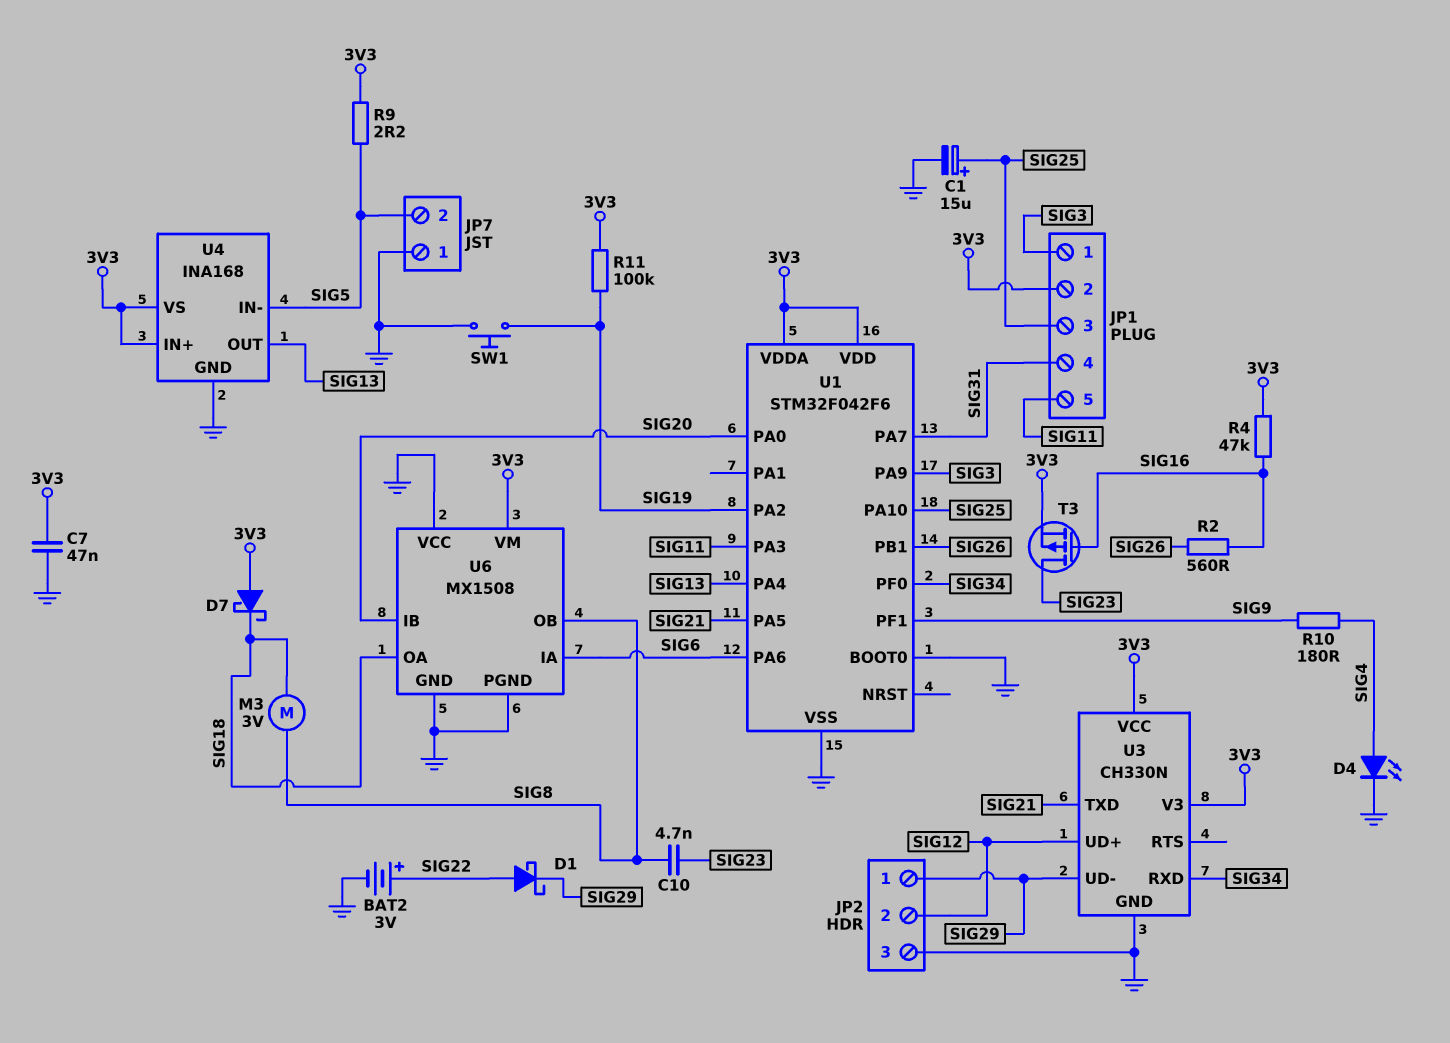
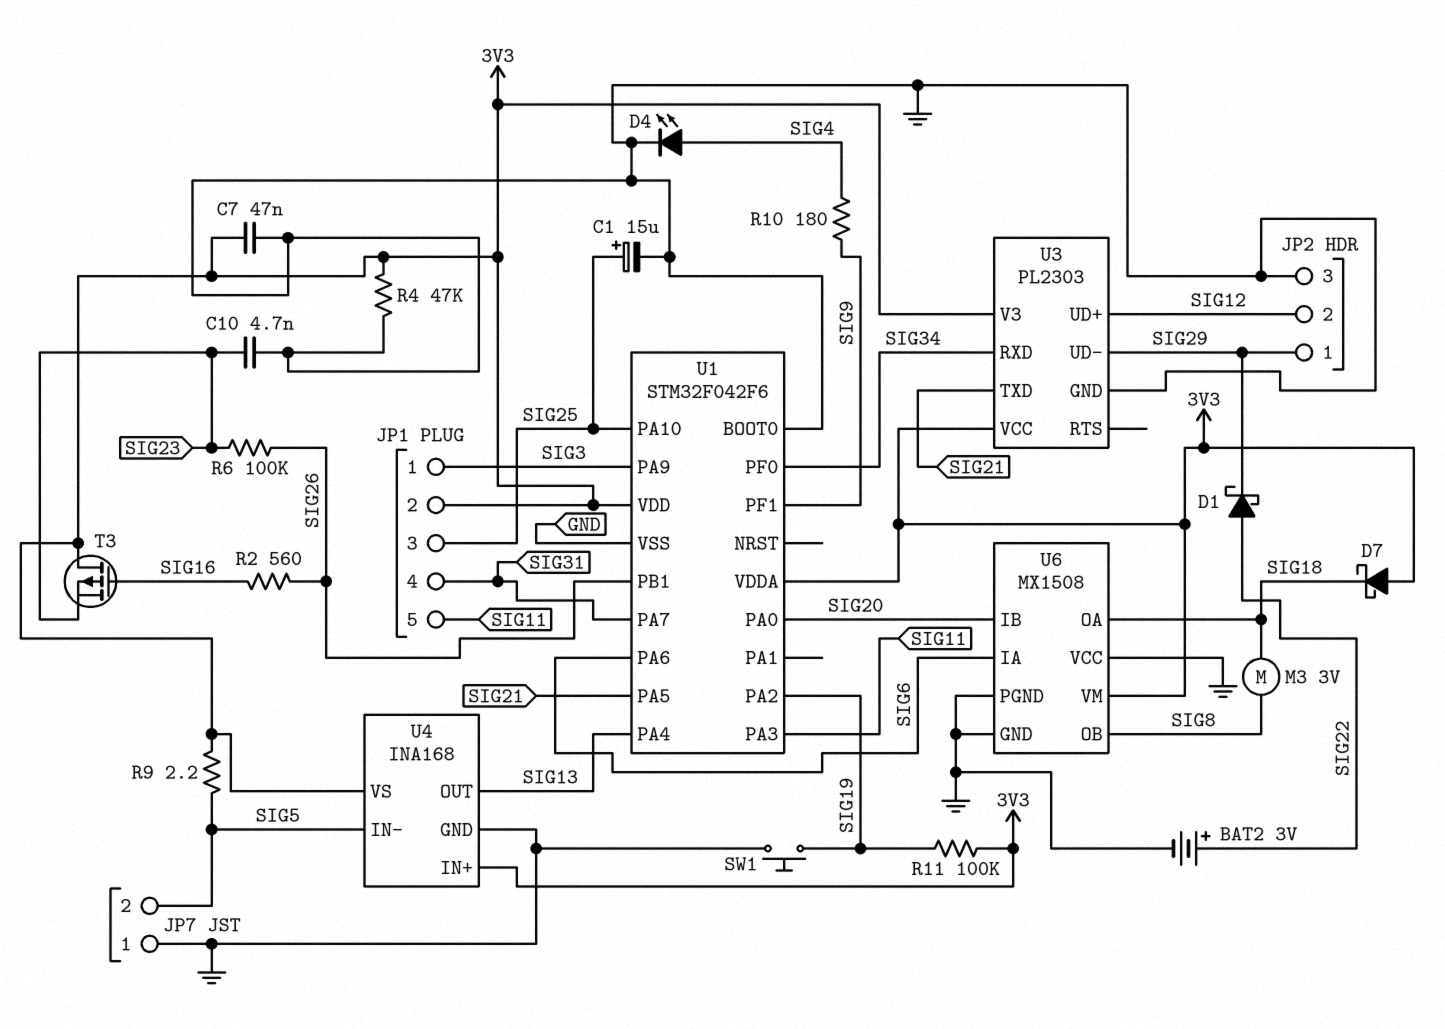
C10: 4.7nF (SIG8, SIG23) -> 4.7nF (GND, SIG23)
R4: 47k (3V3, SIG16) -> 47k (3V3, GND)
R6: none -> 100k (SIG23, SIG26)
T3: PMOS (G SIG16, D SIG23, S 3V3) -> PMOS (G SIG16, D 3V3, S SIG23)
U3: CH330N -> PL2303

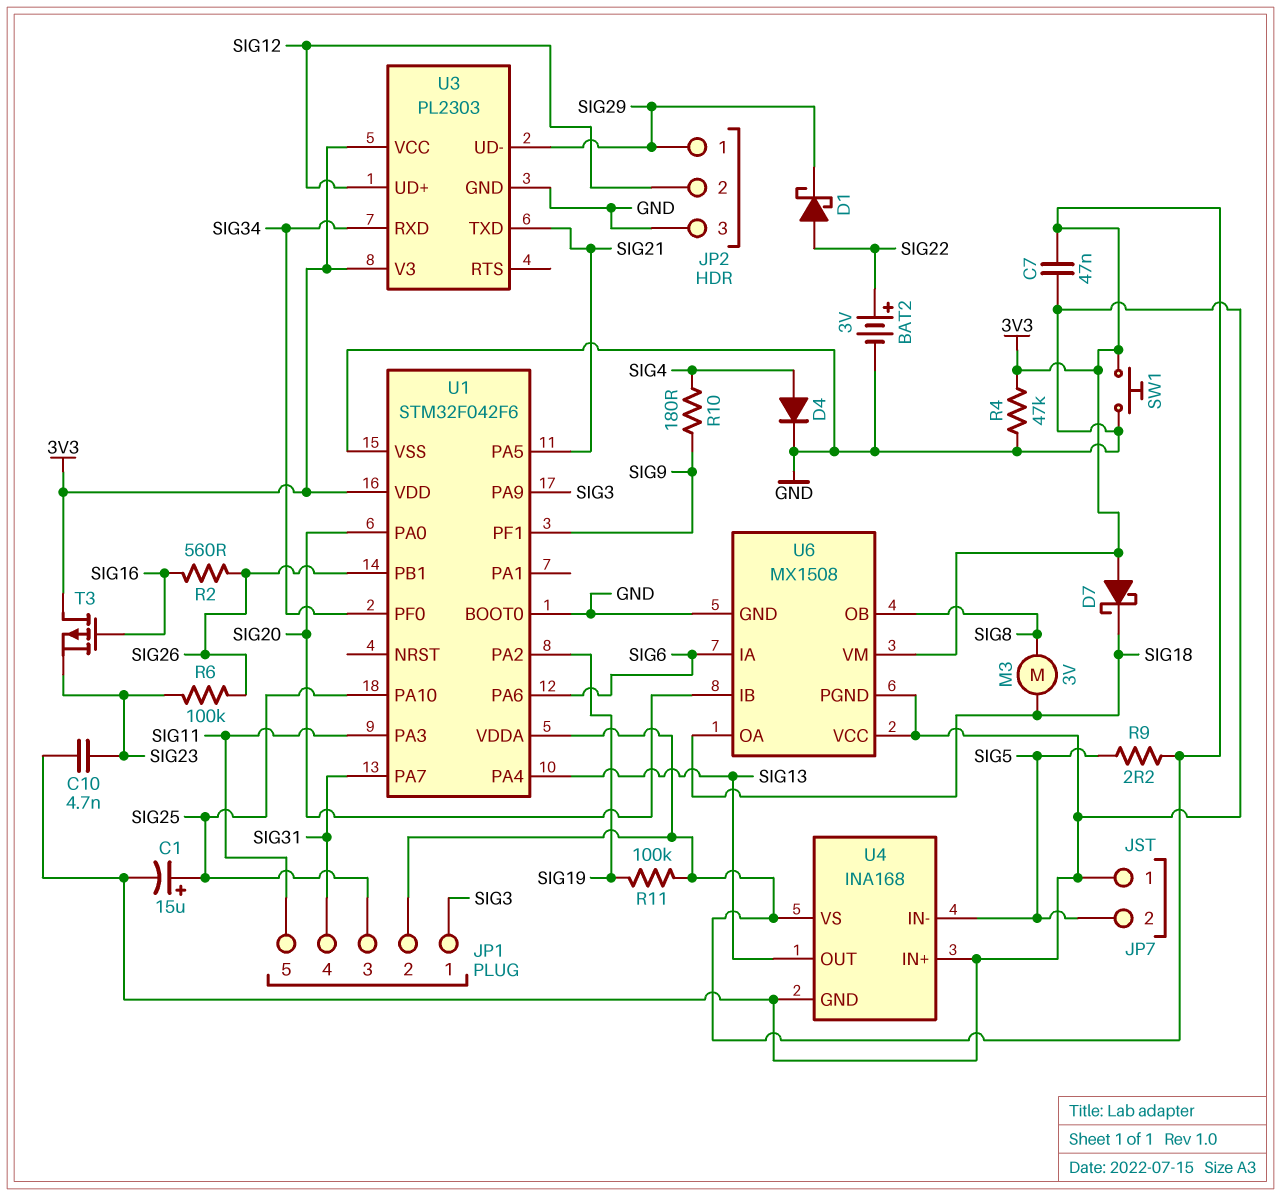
D4: LED (A SIG4, K GND) -> diode (A SIG4, K GND)
SW1: button (GND, SIG19) -> button (3V3, GND)
U4 pin IN+: 3V3 -> GND

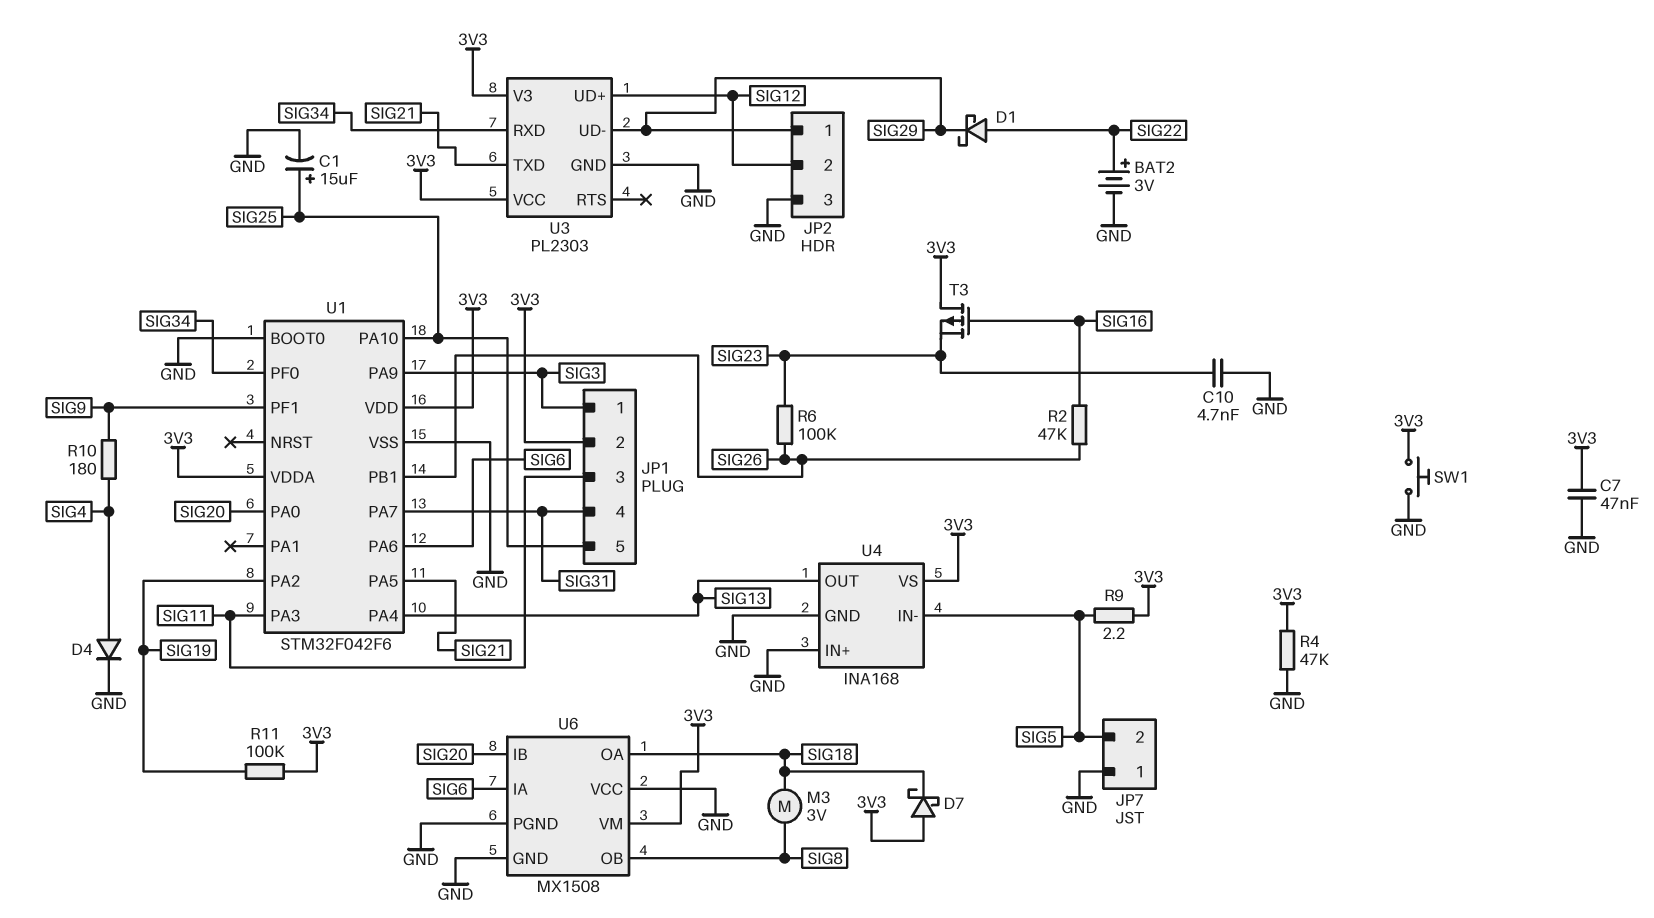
JP1 pin 3: SIG25 -> SIG11
JP1 pin 5: SIG11 -> SIG25
R2: 560 (SIG16, SIG26) -> 47k (SIG16, SIG26)

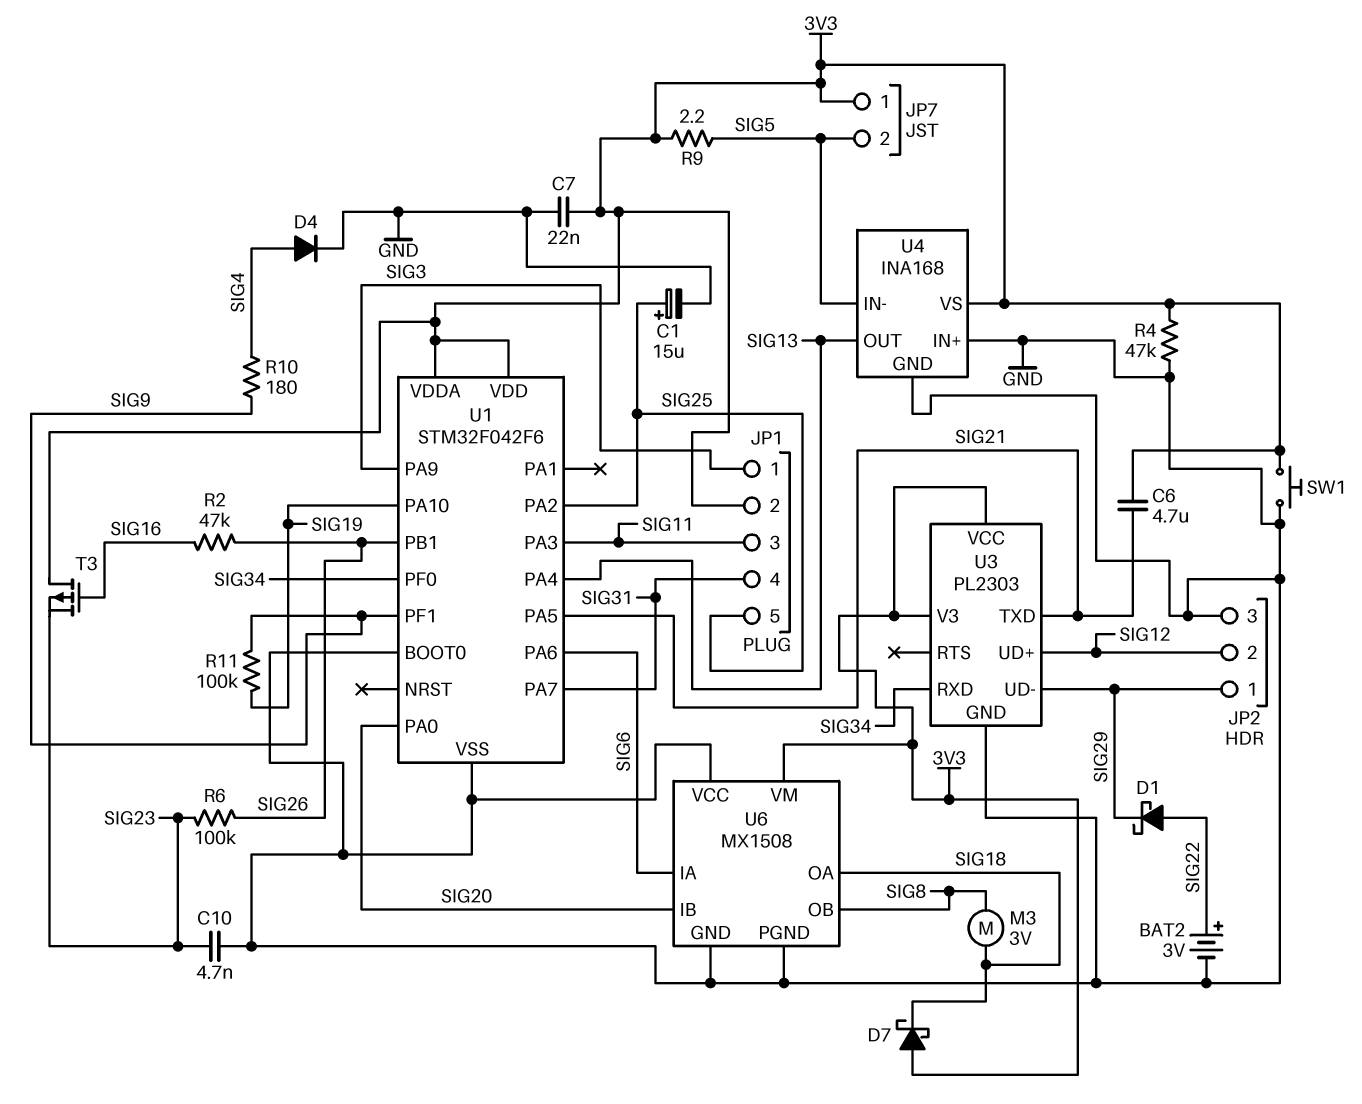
C6: none -> 4.7uF (3V3, SIG21)
C7: 47nF (3V3, GND) -> 22nF (3V3, GND)
JP7 pin 1: GND -> 3V3
R11: 100k (3V3, SIG19) -> 100k (SIG9, SIG19)
U1 pin PA2: SIG19 -> SIG25
U1 pin PA10: SIG25 -> SIG19

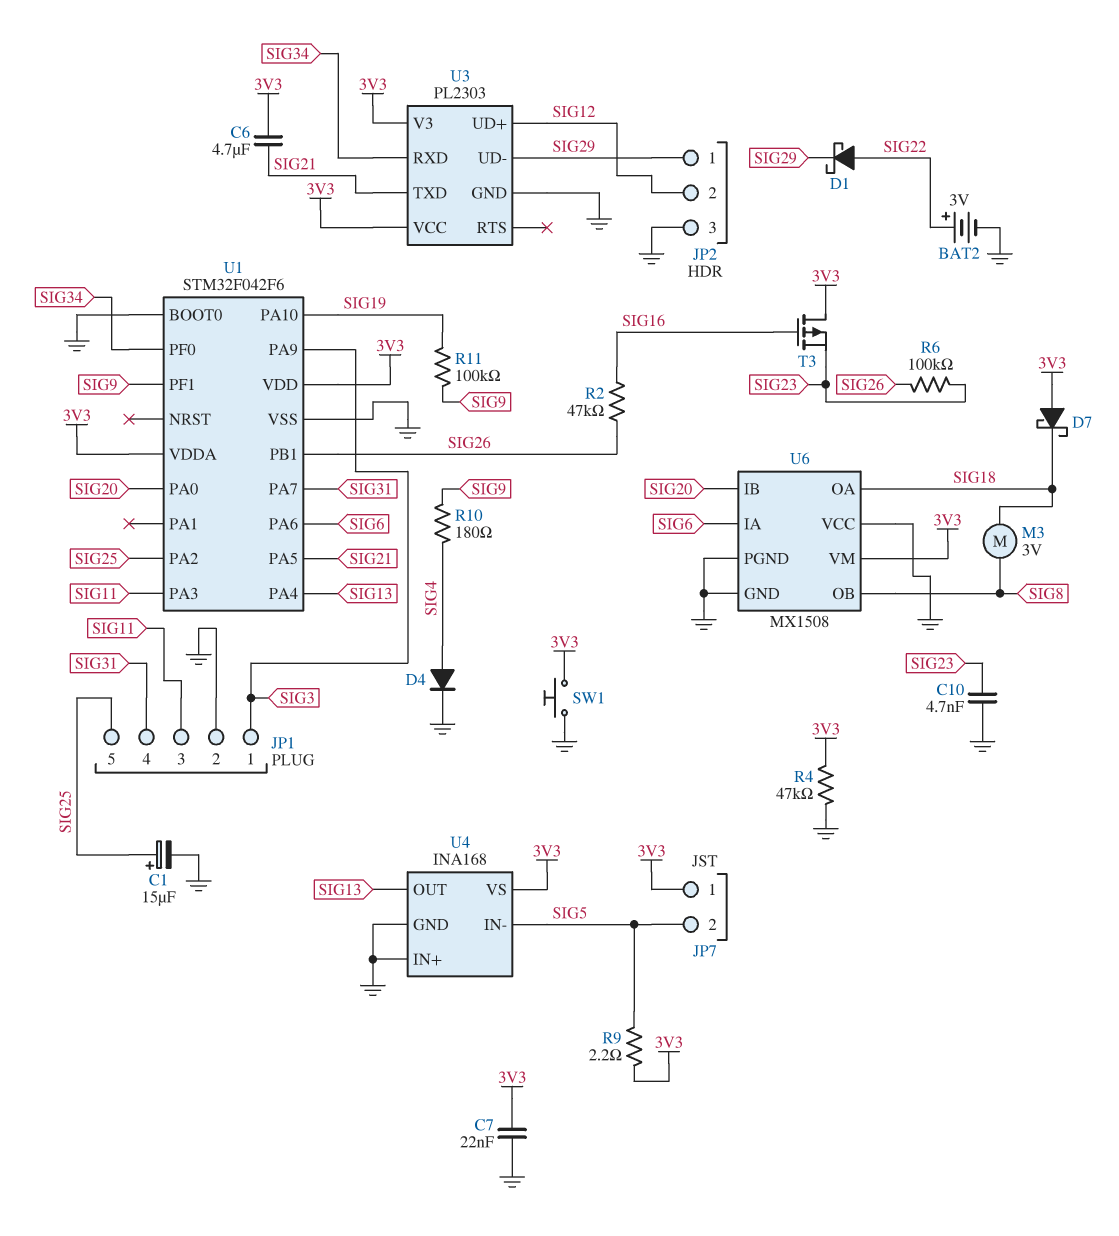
JP1 pin 2: 3V3 -> GND

